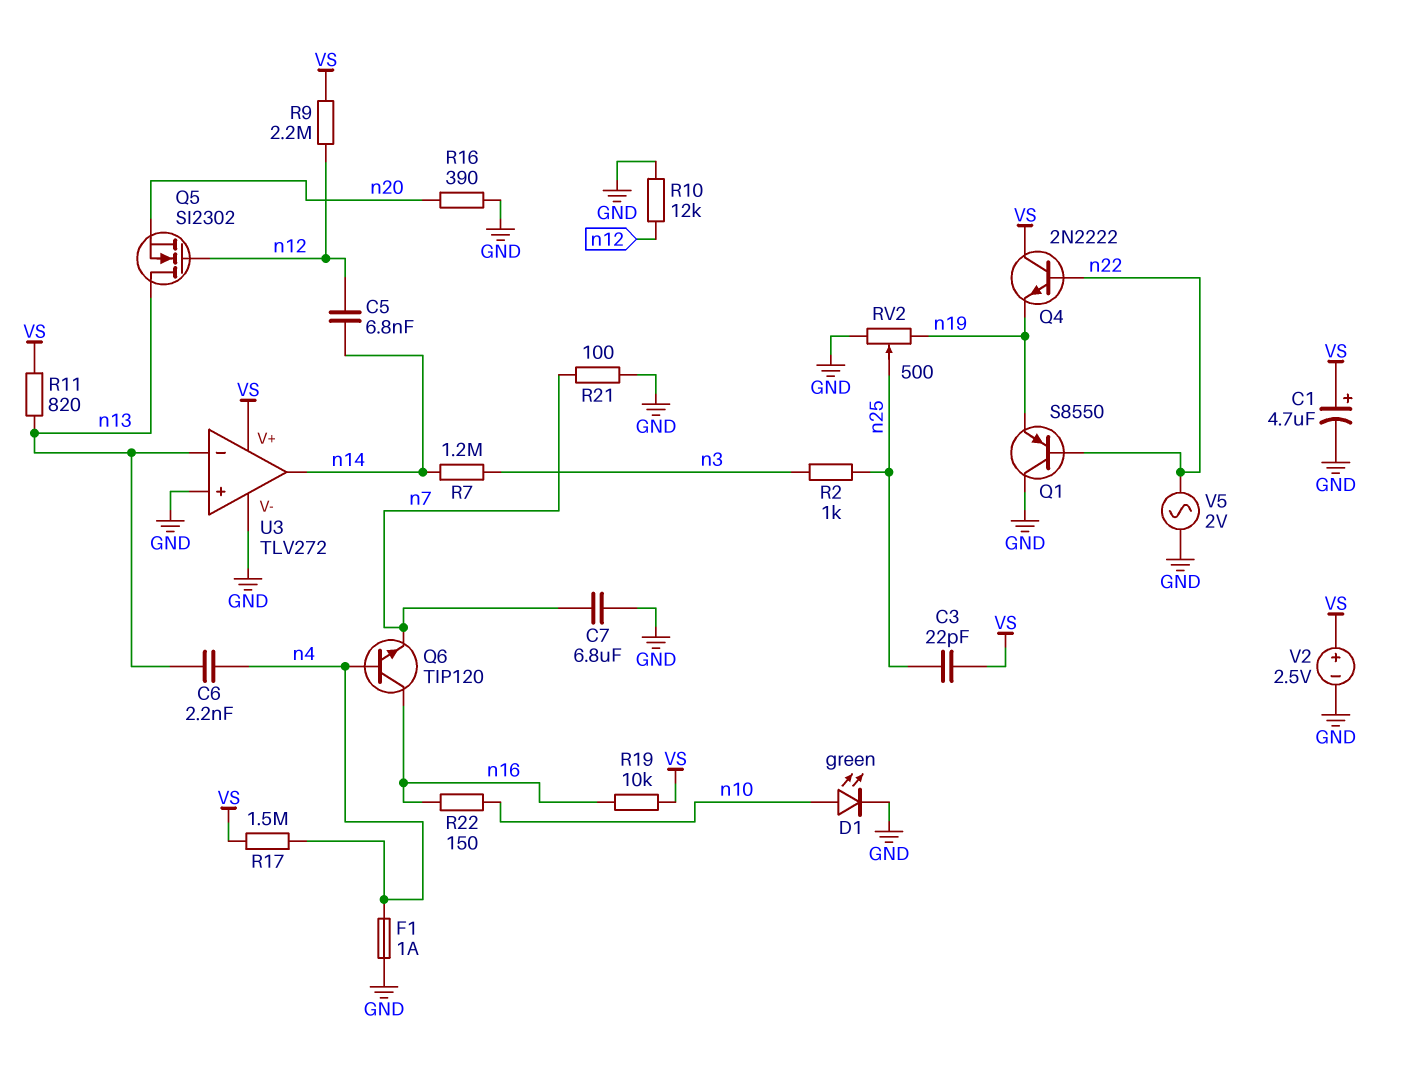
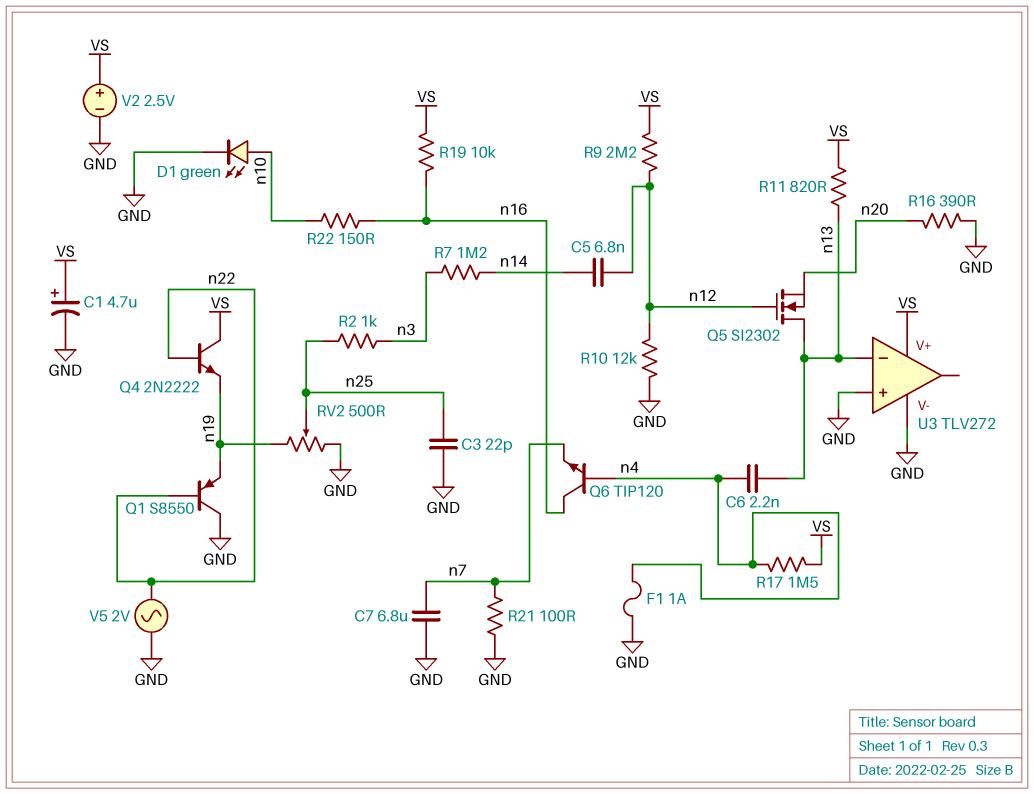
C3: 22pF (VS, n25) -> 22pF (GND, n25)
U3 pin out: n14 -> none

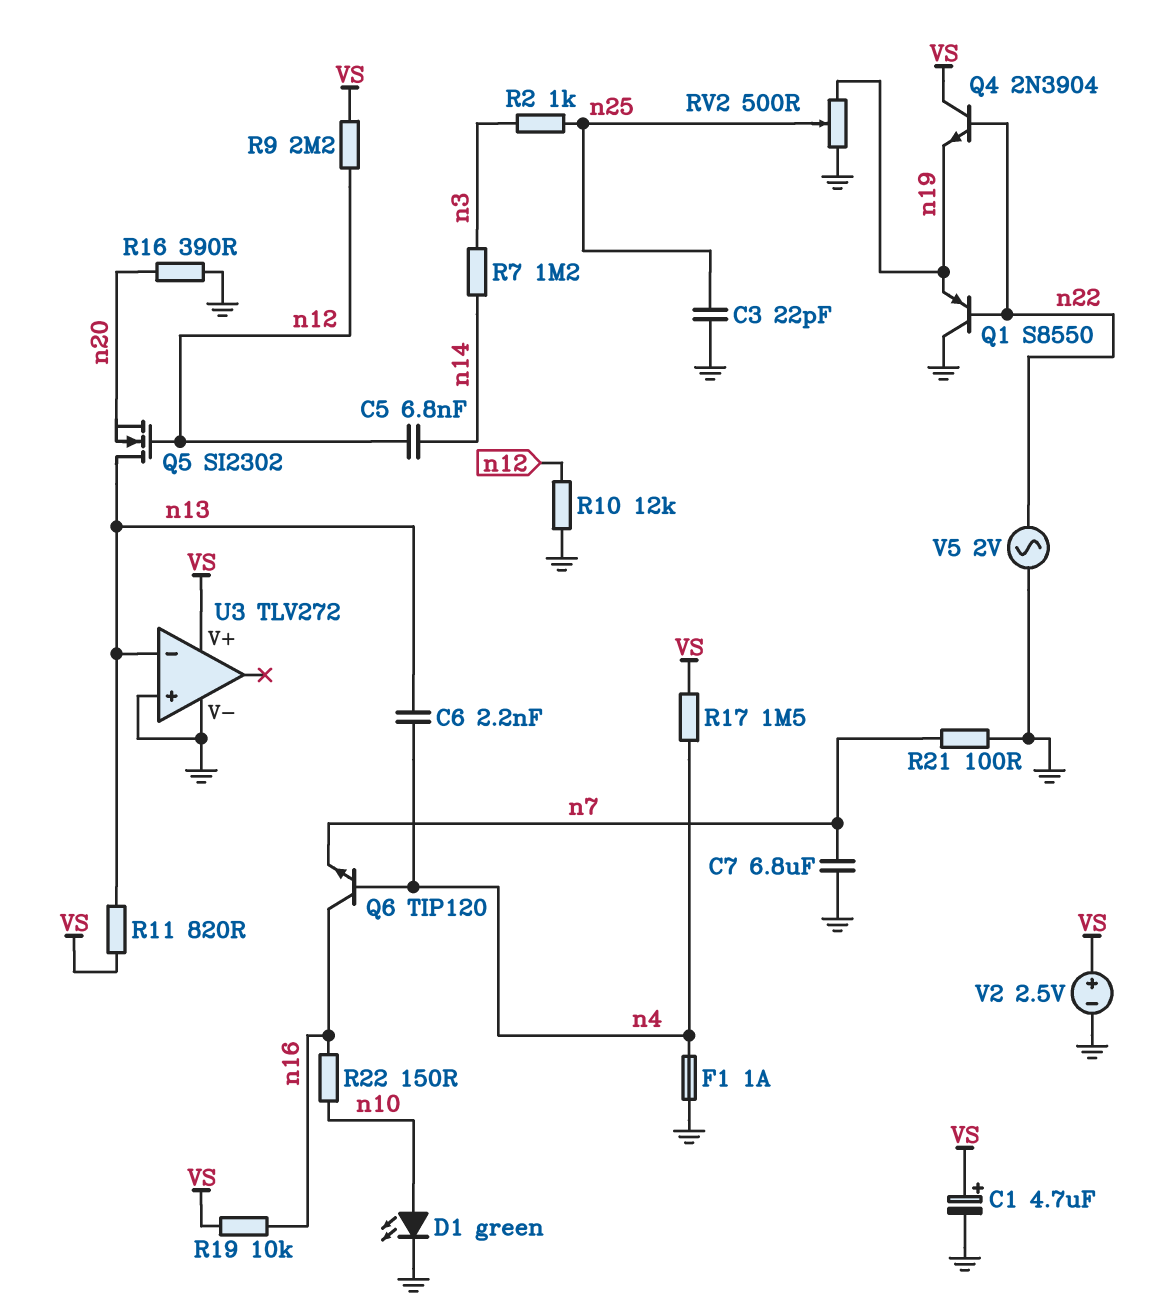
Q4: NPN 2N2222 (B n22, C VS, E n19) -> NPN 2N3904 (B n22, C VS, E n19)

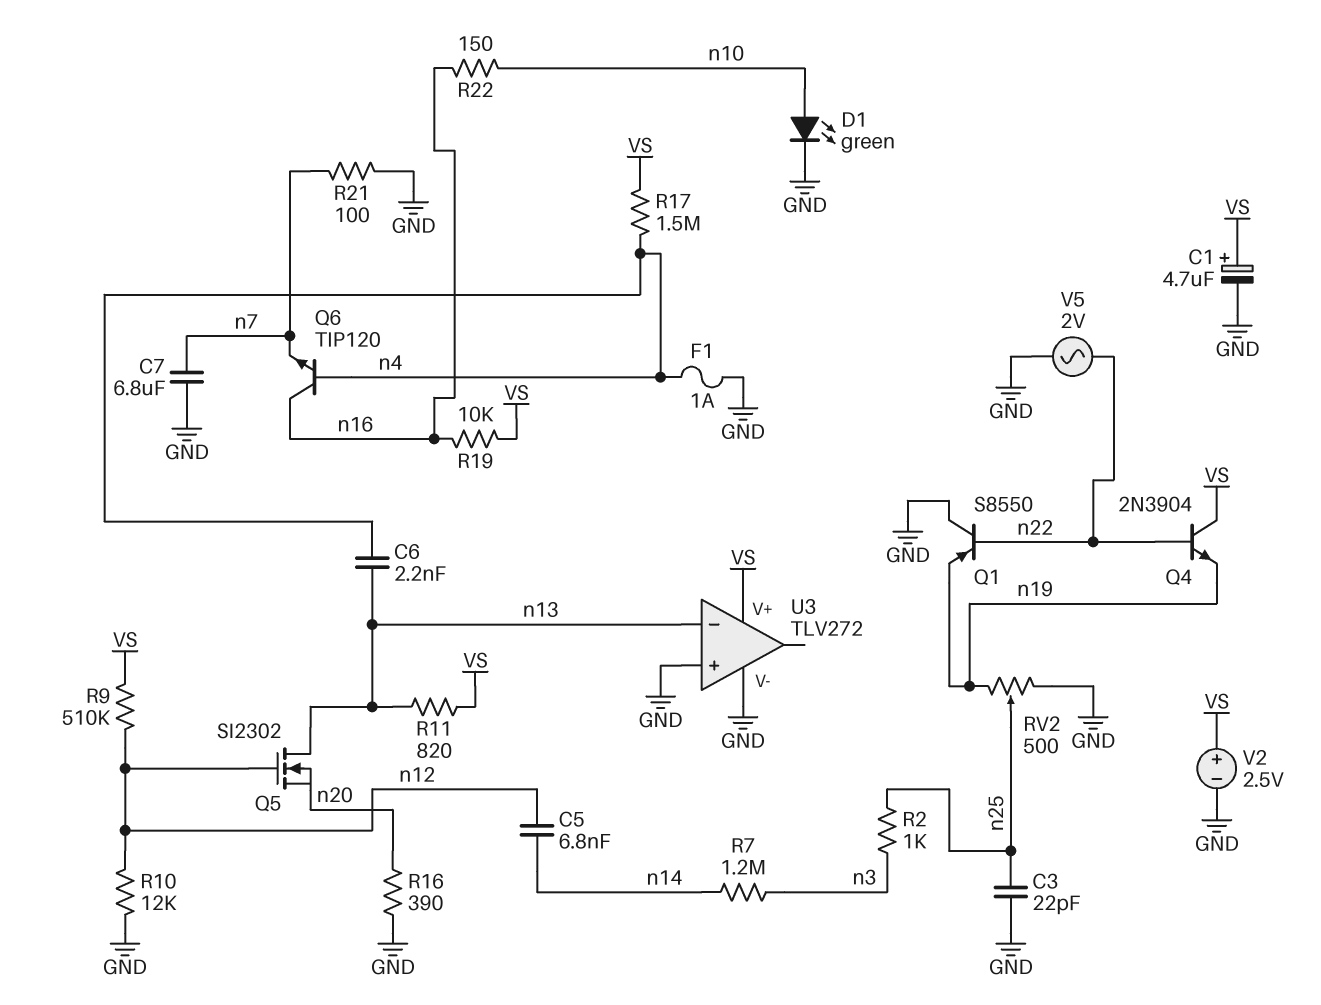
R9: 2.2M (VS, n12) -> 510k (VS, n12)

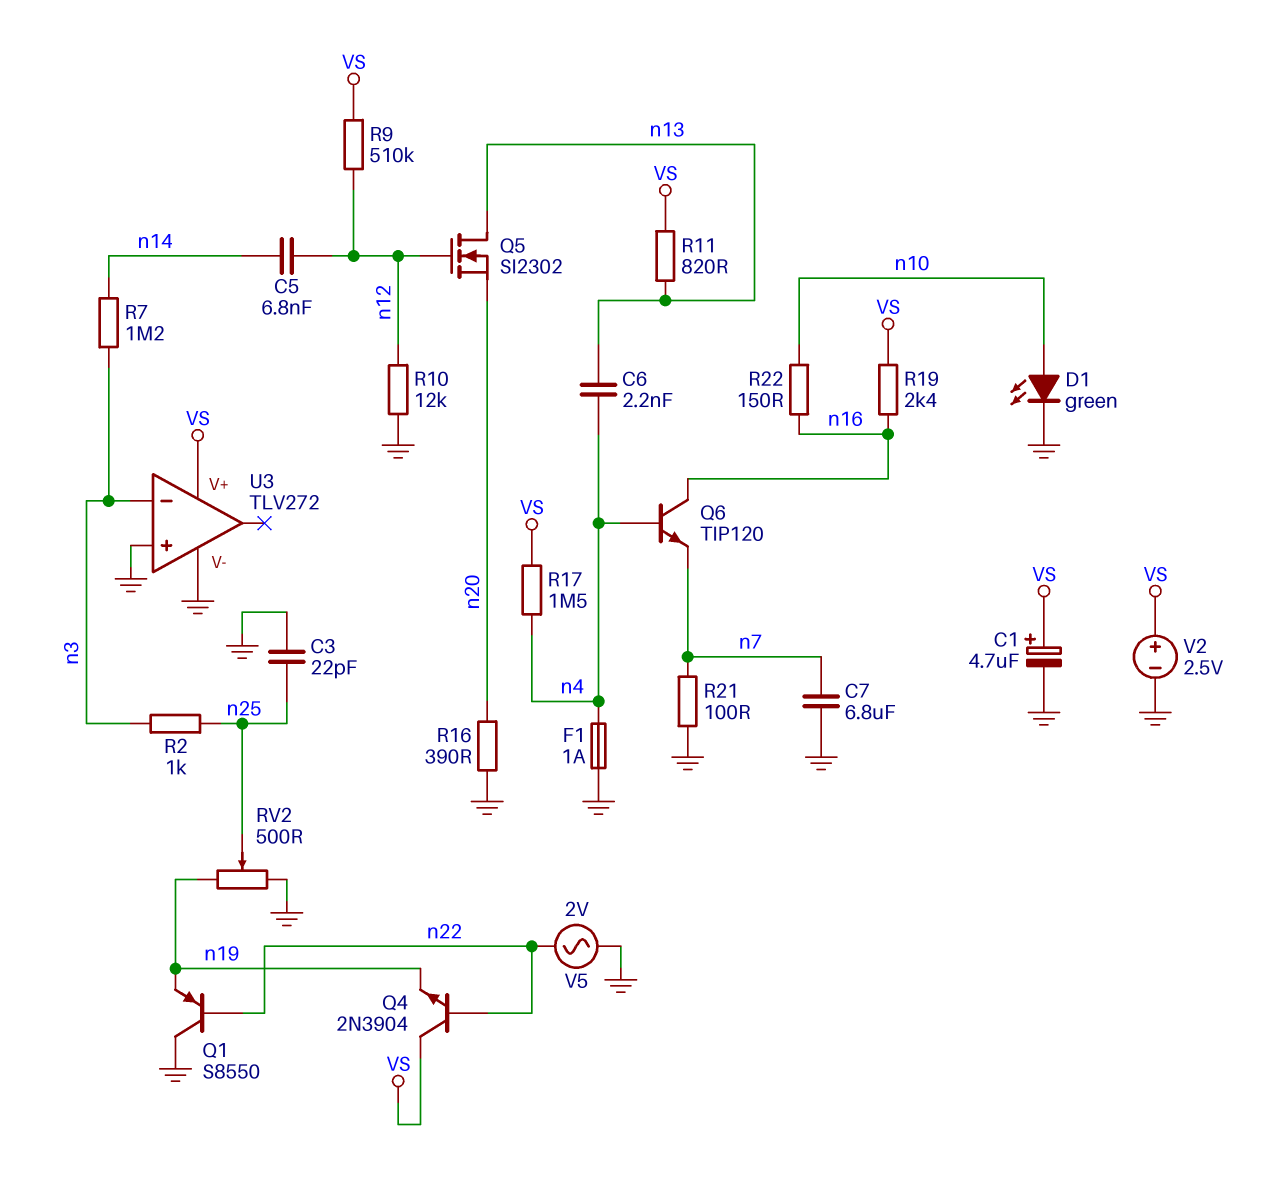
R19: 10k (VS, n16) -> 2.4k (VS, n16)
U3 pin in-: n13 -> n3

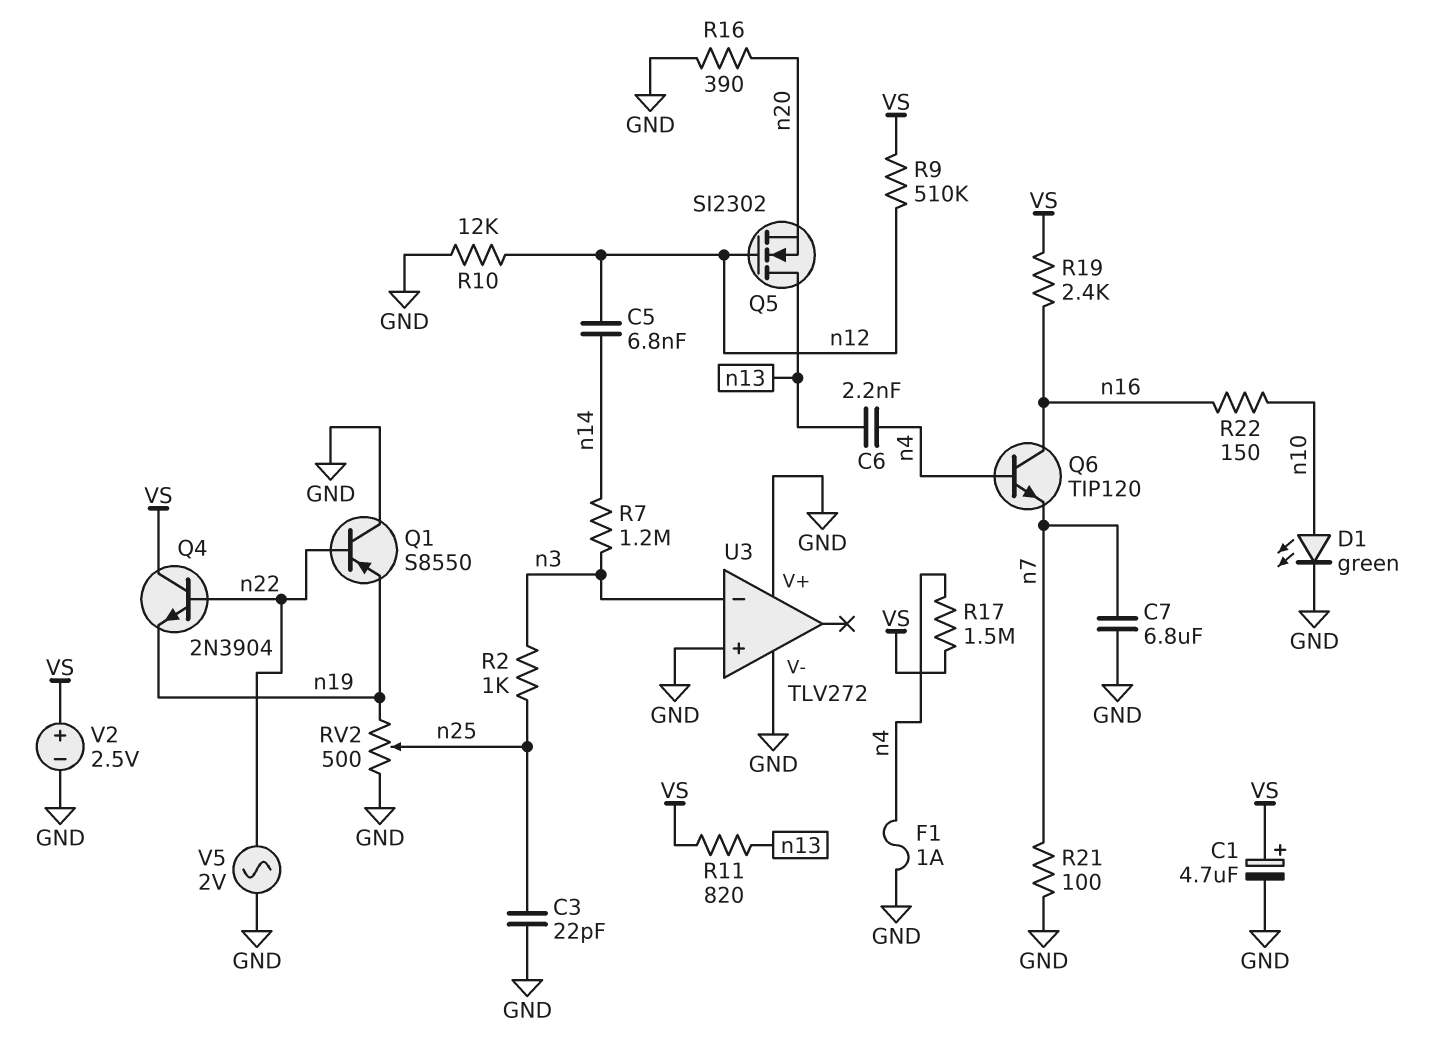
U3 pin V+: VS -> GND

